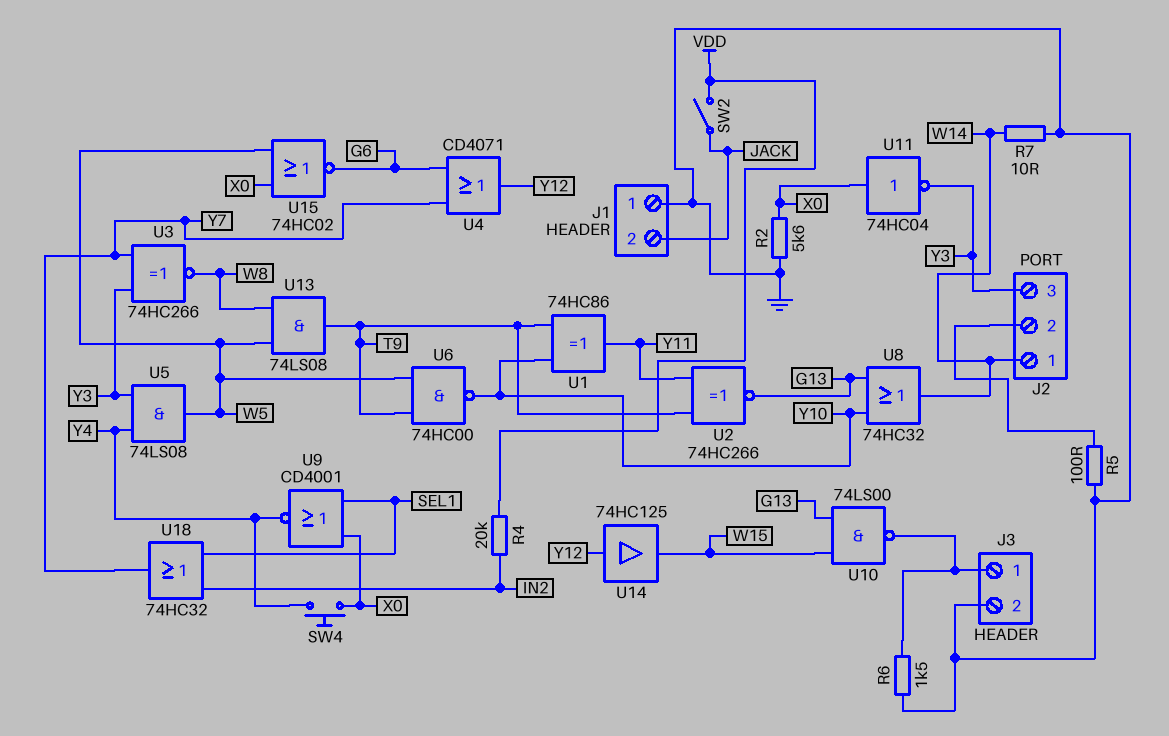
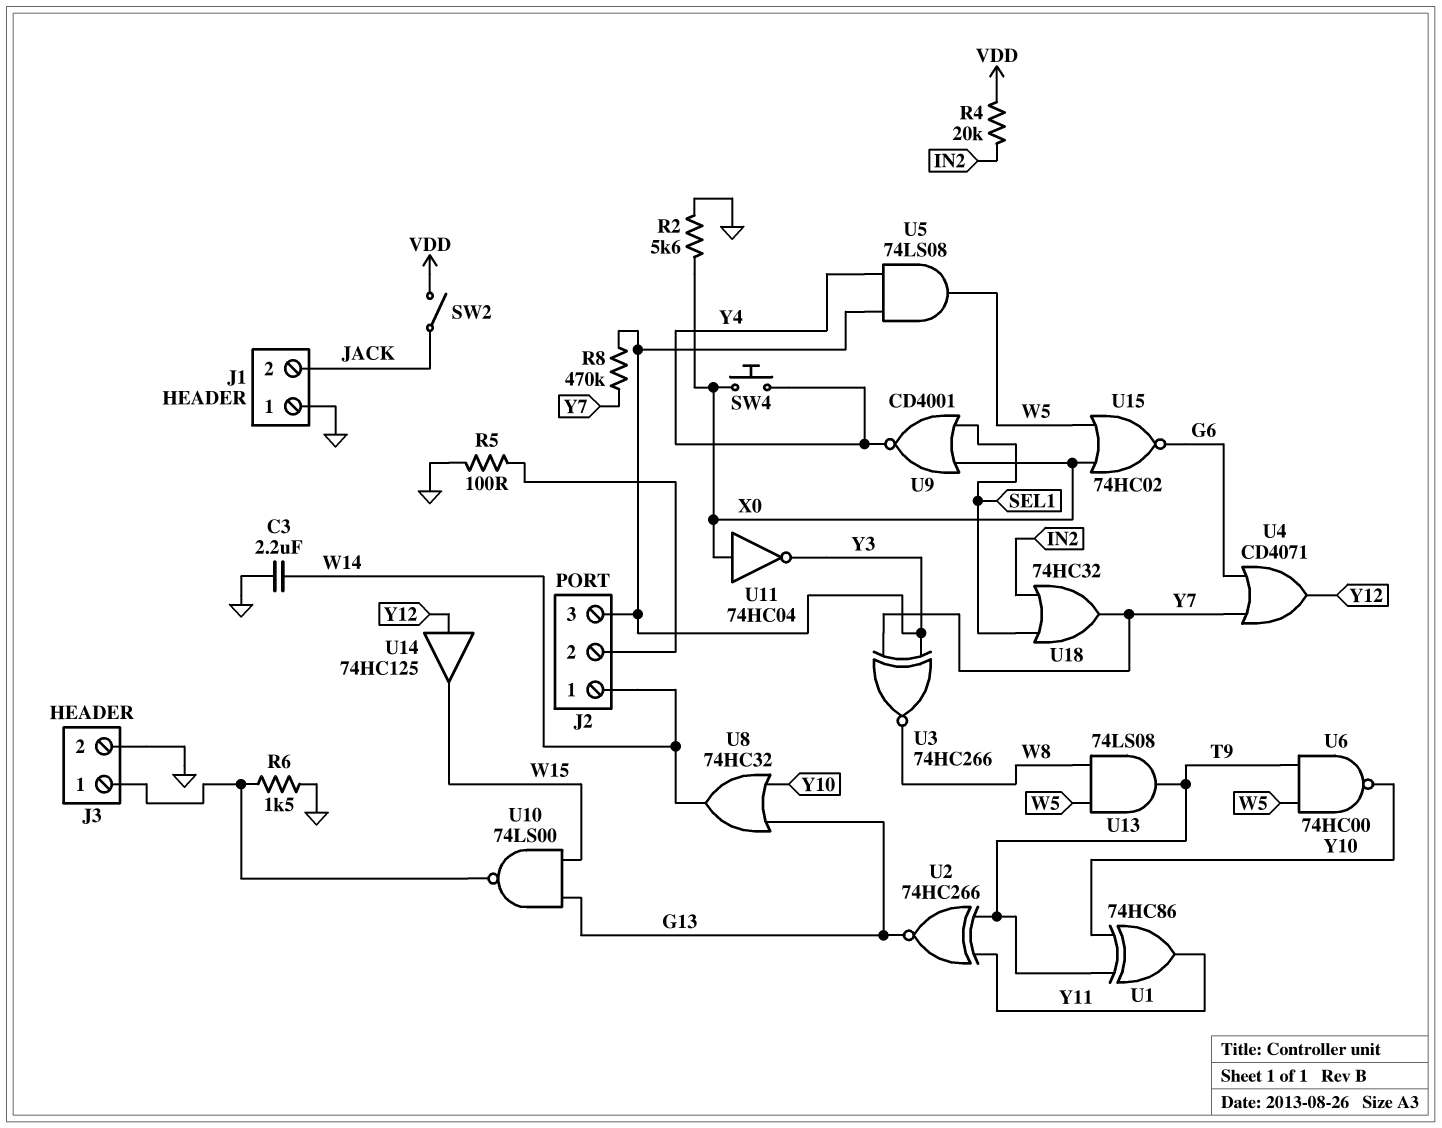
C3: none -> 2.2uF (GND, W14)
R7: 10 (GND, W14) -> none
R8: none -> 470k (Y3, Y7)

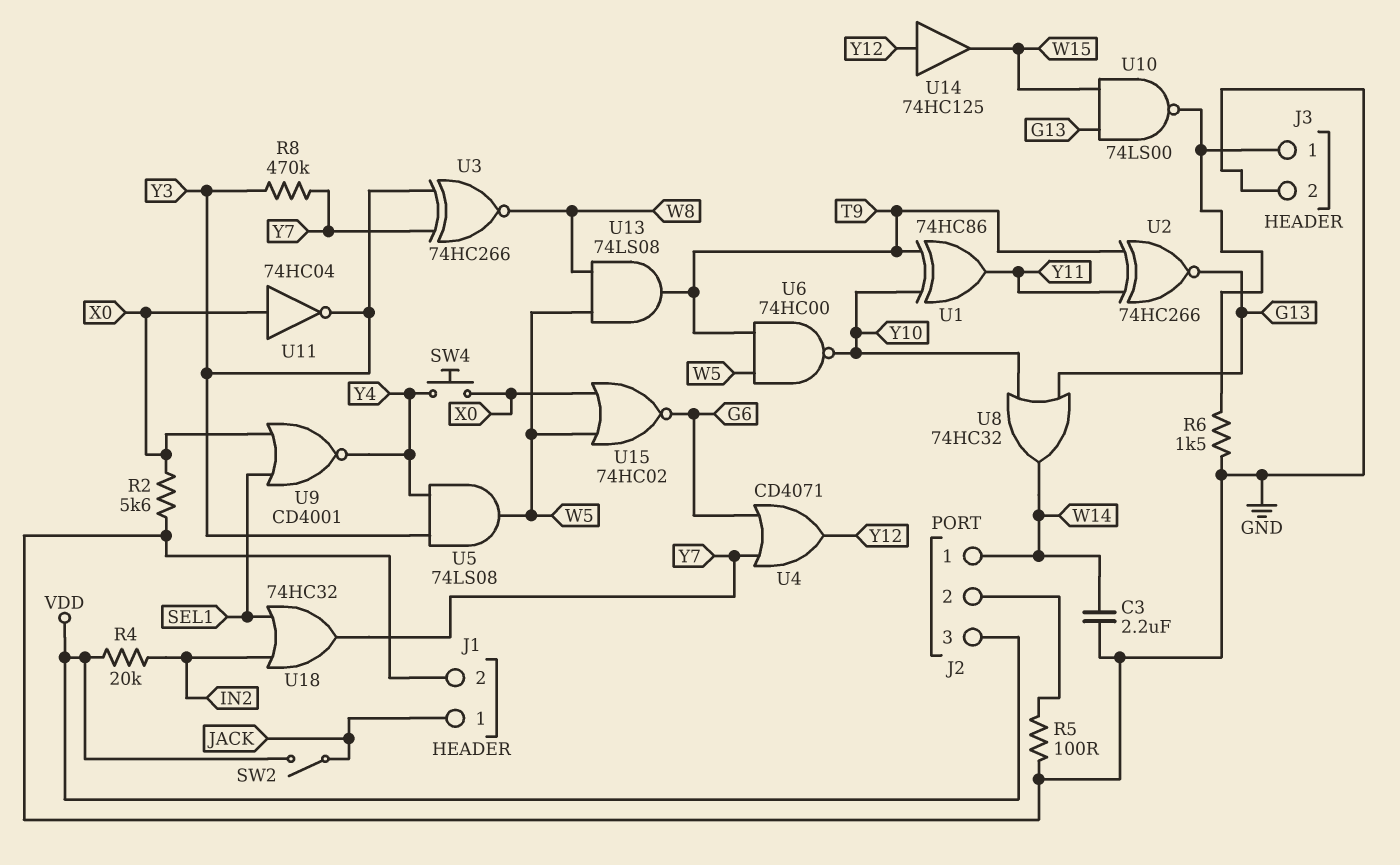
J1 pin 1: GND -> JACK
J1 pin 2: JACK -> GND
J2 pin 3: Y3 -> VDD

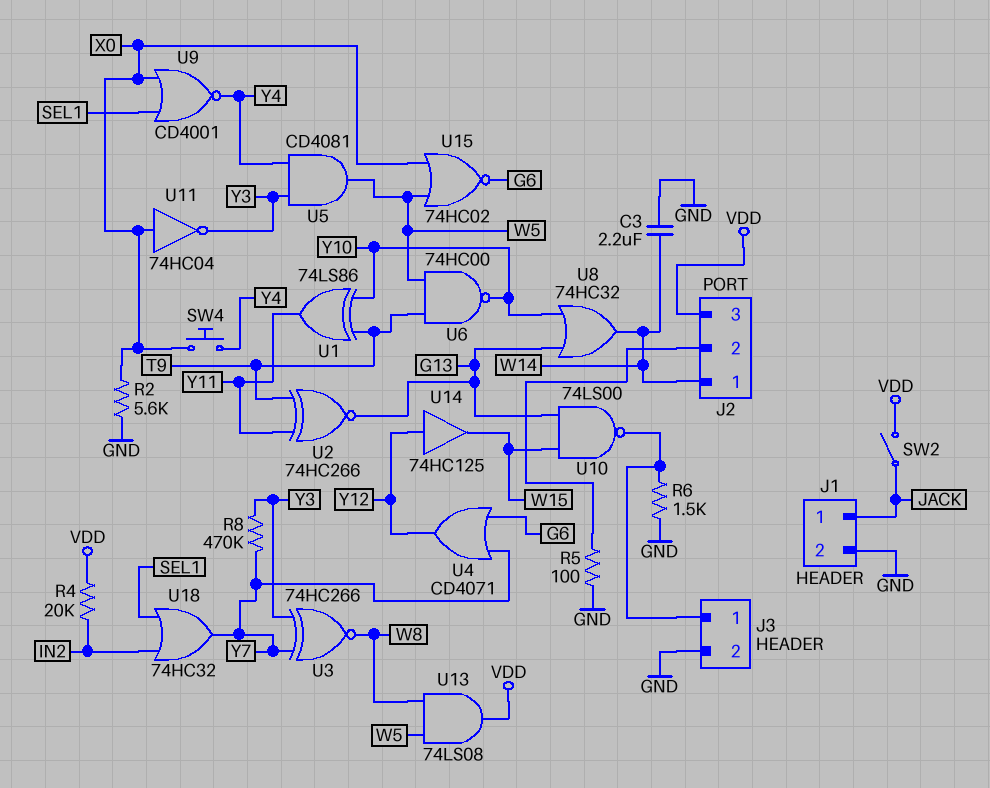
U1: XOR 74HC86 (in T9, in Y10, out Y11) -> XOR 74LS86 (in T9, in Y10, out Y11)
U5: AND 74LS08 (in Y3, in Y4, out W5) -> AND CD4081 (in Y3, in Y4, out W5)
U13: AND 74LS08 (in W5, in W8, out T9) -> AND 74LS08 (in W5, in W8, out VDD)

